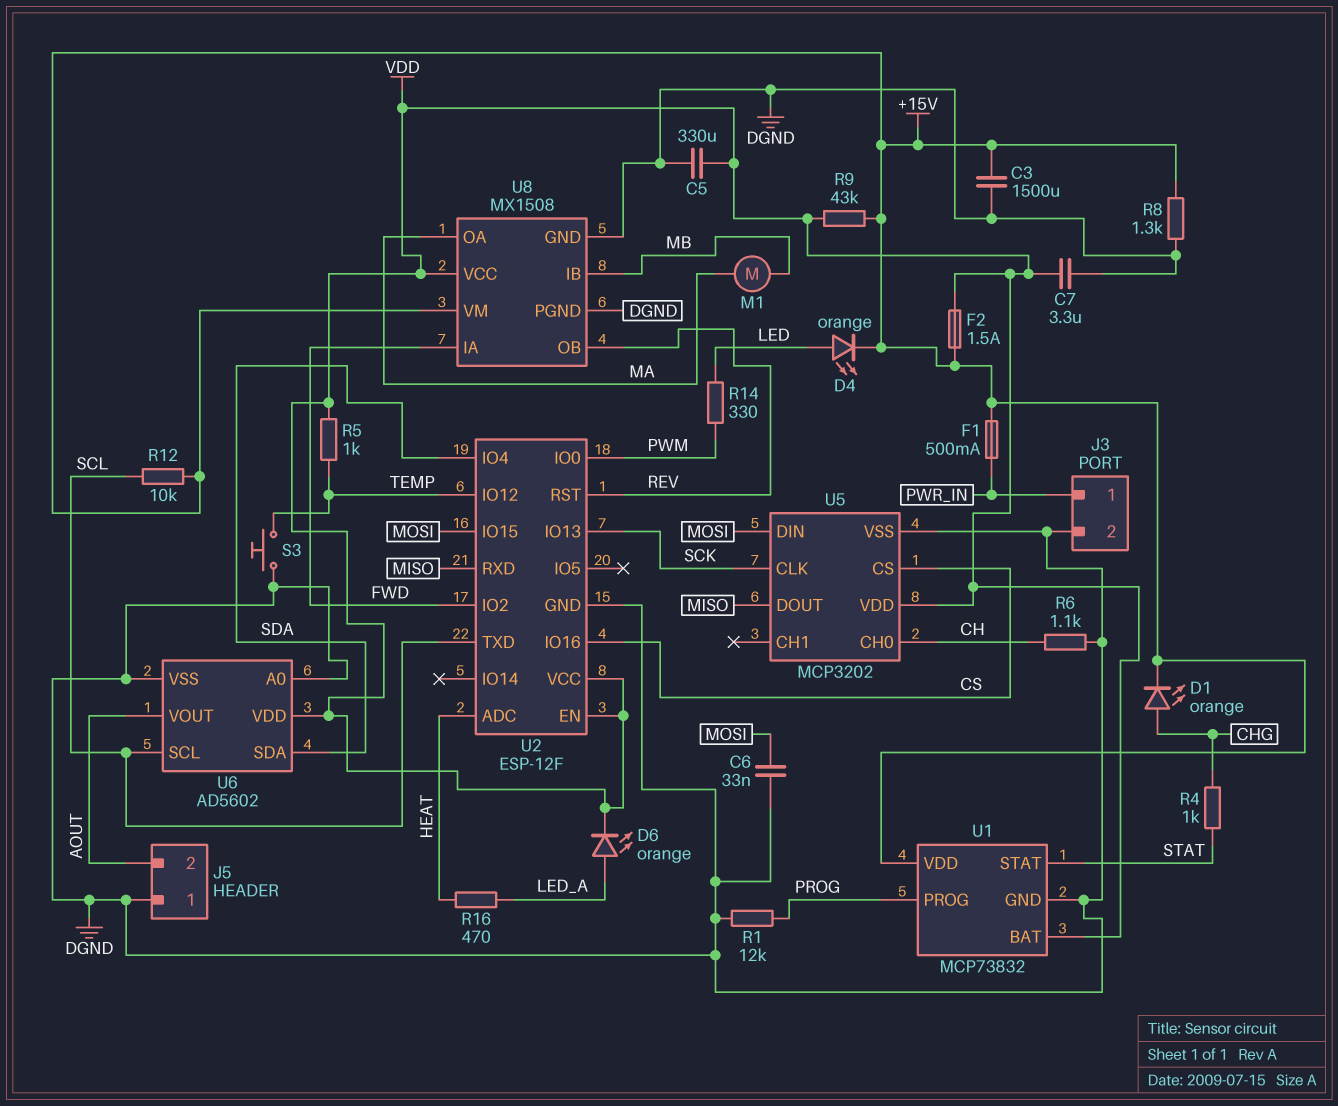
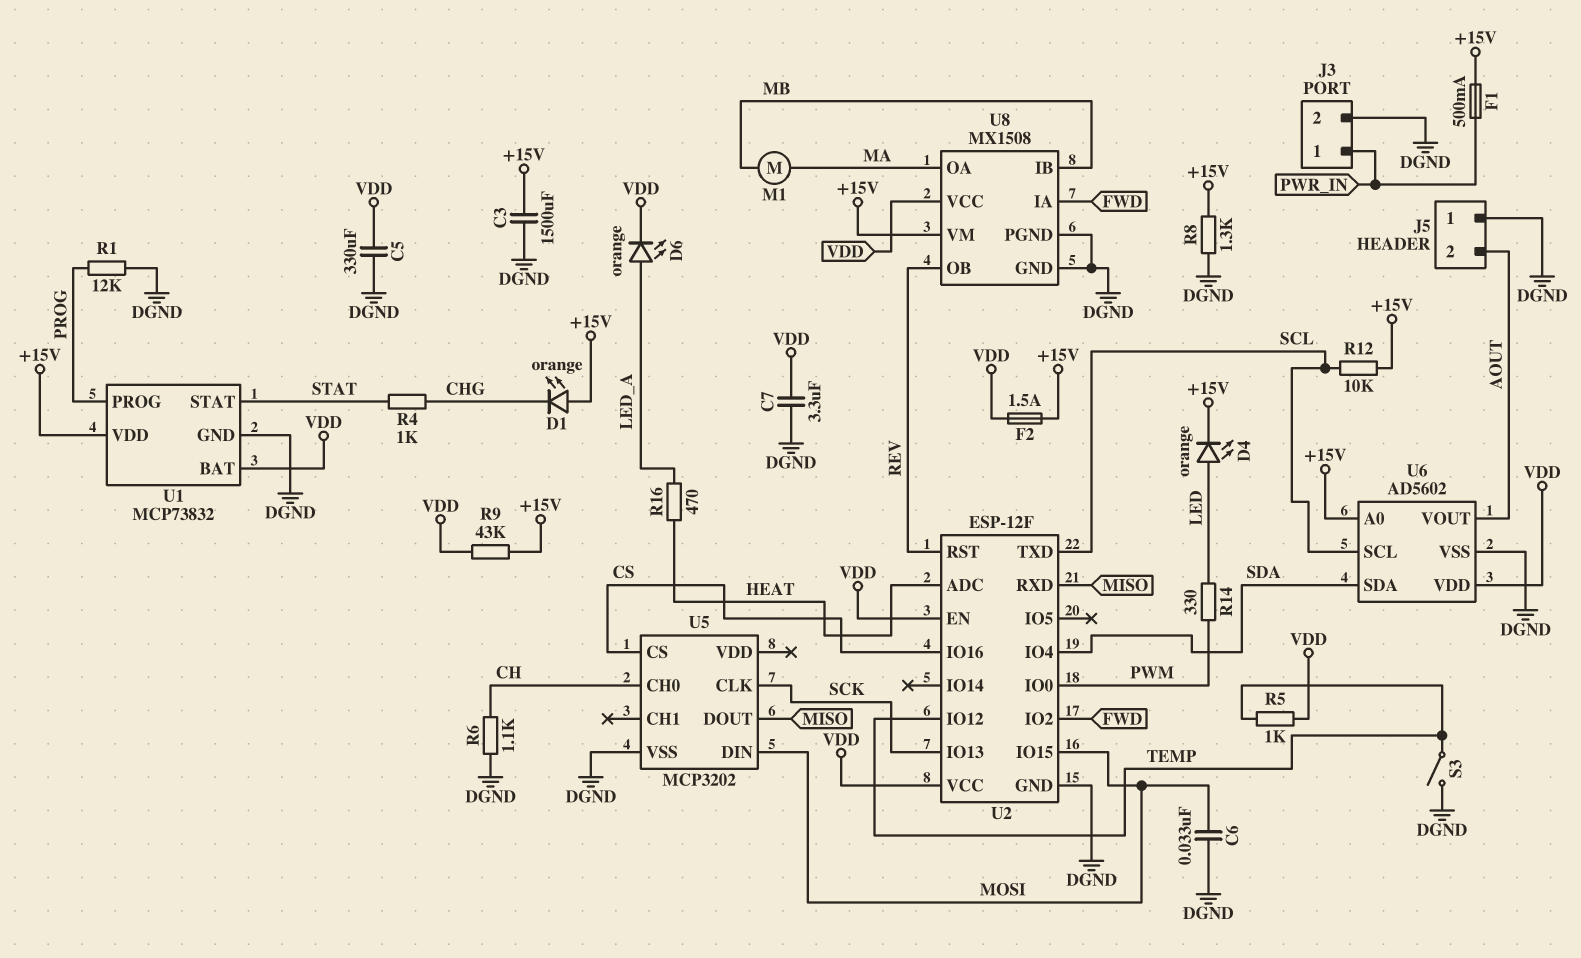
D1: LED orange (A CHG, K +15V) -> LED orange (A +15V, K CHG)
S3: button (DGND, TEMP) -> switch (DGND, TEMP)
U5 pin VDD: VDD -> none
U6 pin A0: DGND -> +15V

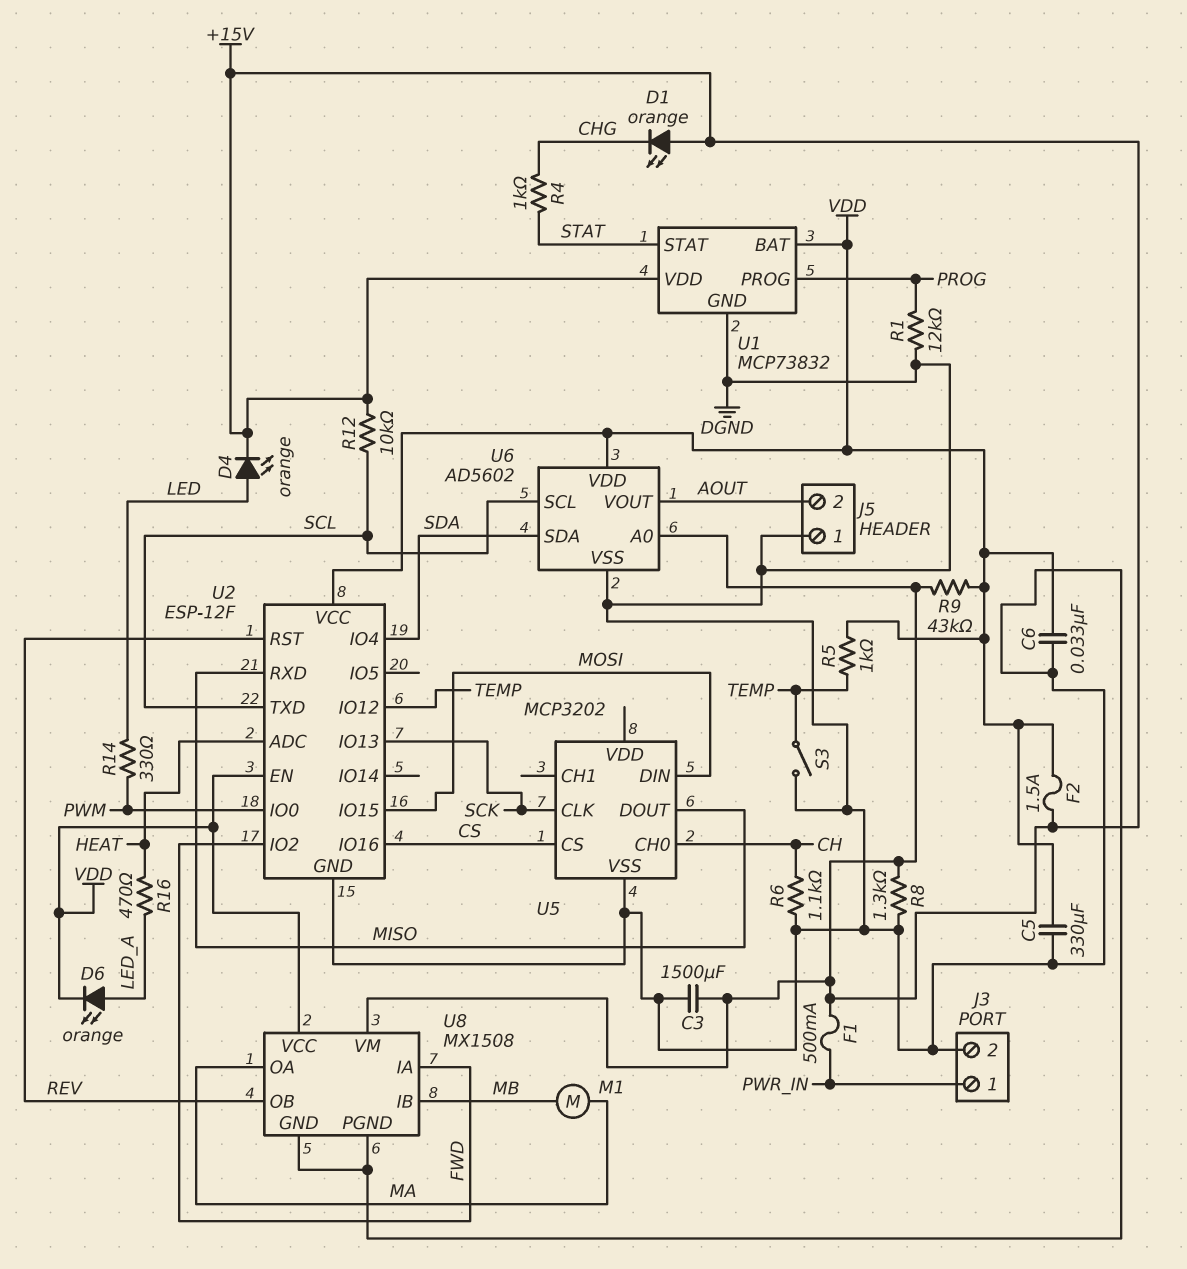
C6: 33nF (DGND, MOSI) -> 33nF (DGND, VDD)
C7: 3.3uF (DGND, VDD) -> none

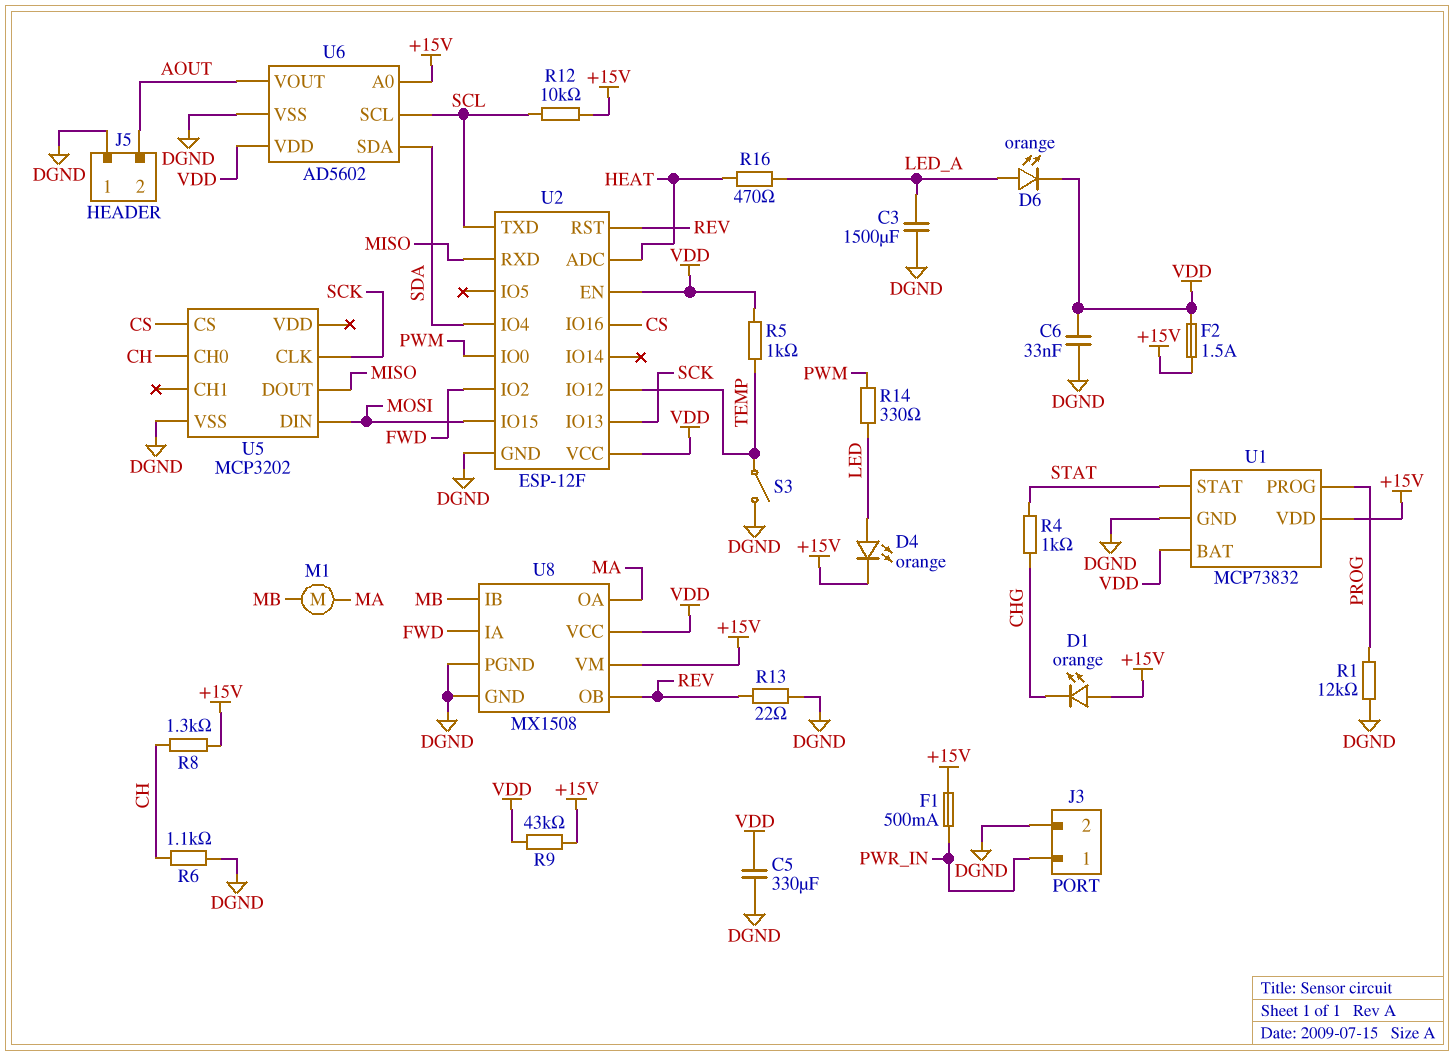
C3: 1500uF (+15V, DGND) -> 1500uF (DGND, LED_A)
R8: 1.3k (+15V, DGND) -> 1.3k (+15V, CH)
R13: none -> 22 (DGND, REV)

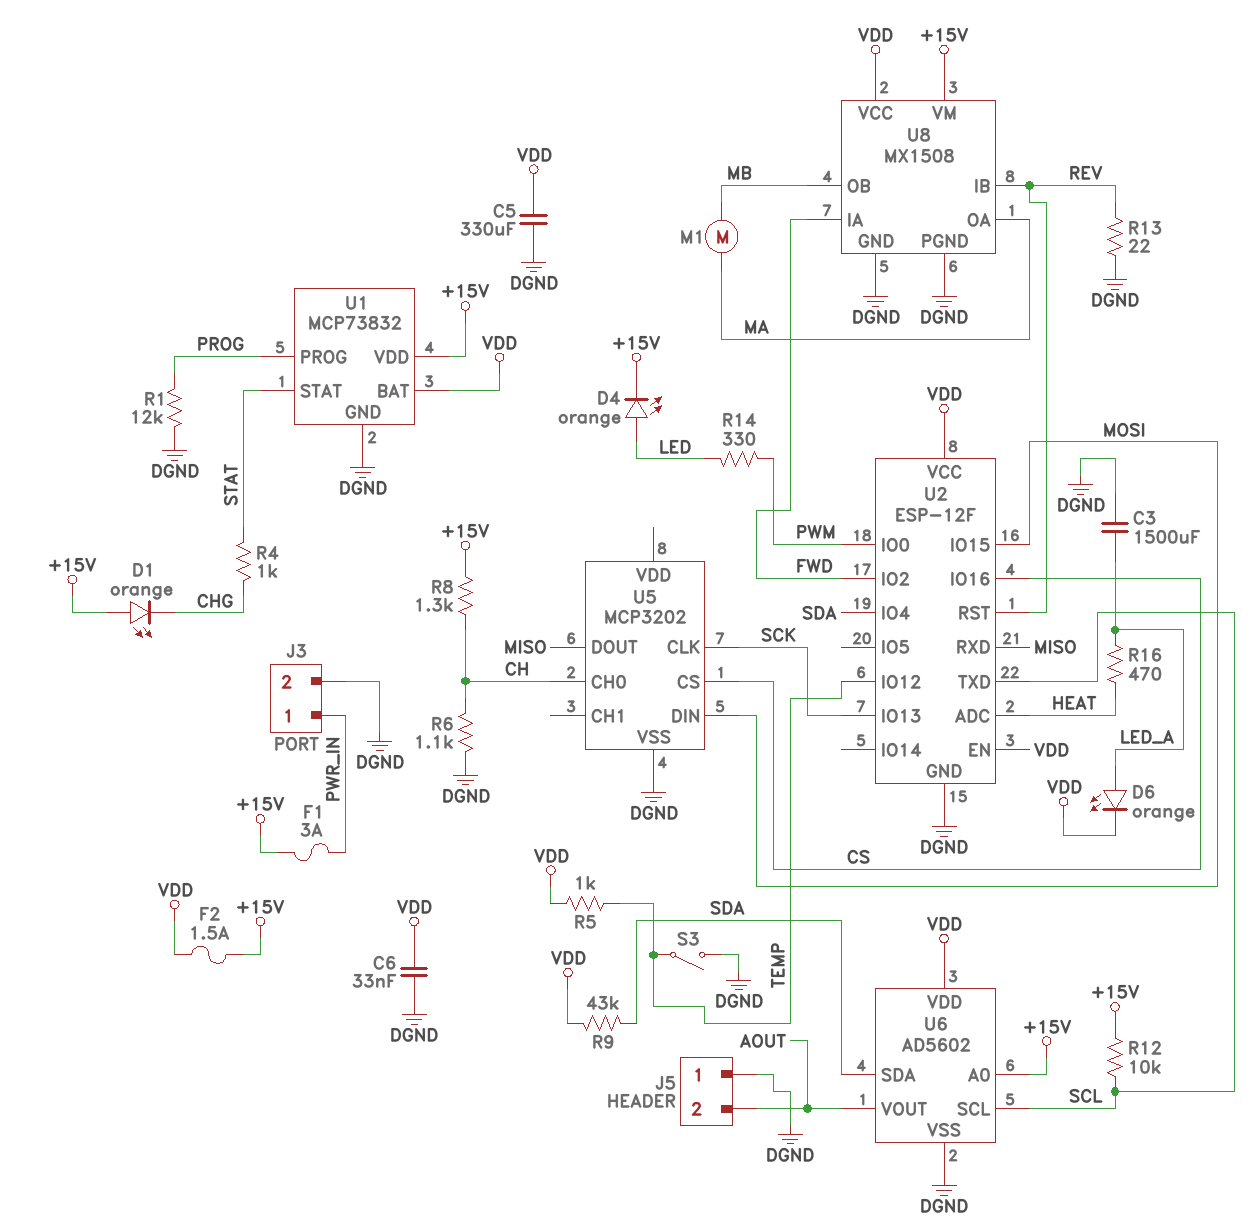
F1: 500mA (+15V, PWR_IN) -> 3A (+15V, PWR_IN)
R9: 43k (+15V, VDD) -> 43k (SDA, VDD)
U8 pin IB: MB -> REV
U8 pin OB: REV -> MB

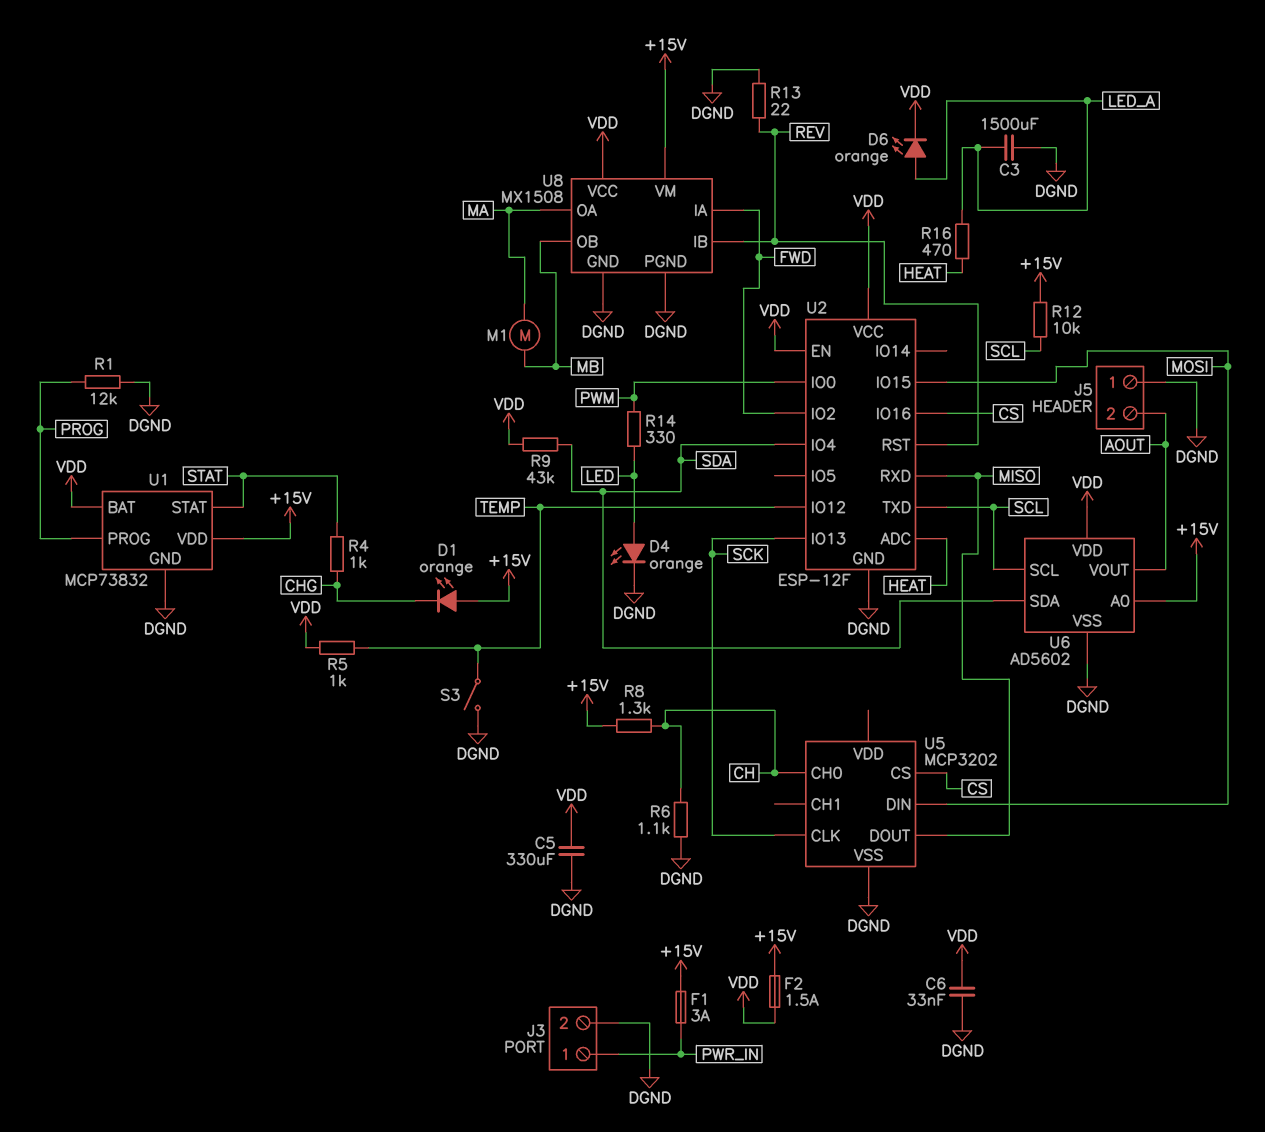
D4: LED orange (A LED, K +15V) -> LED orange (A LED, K DGND)

